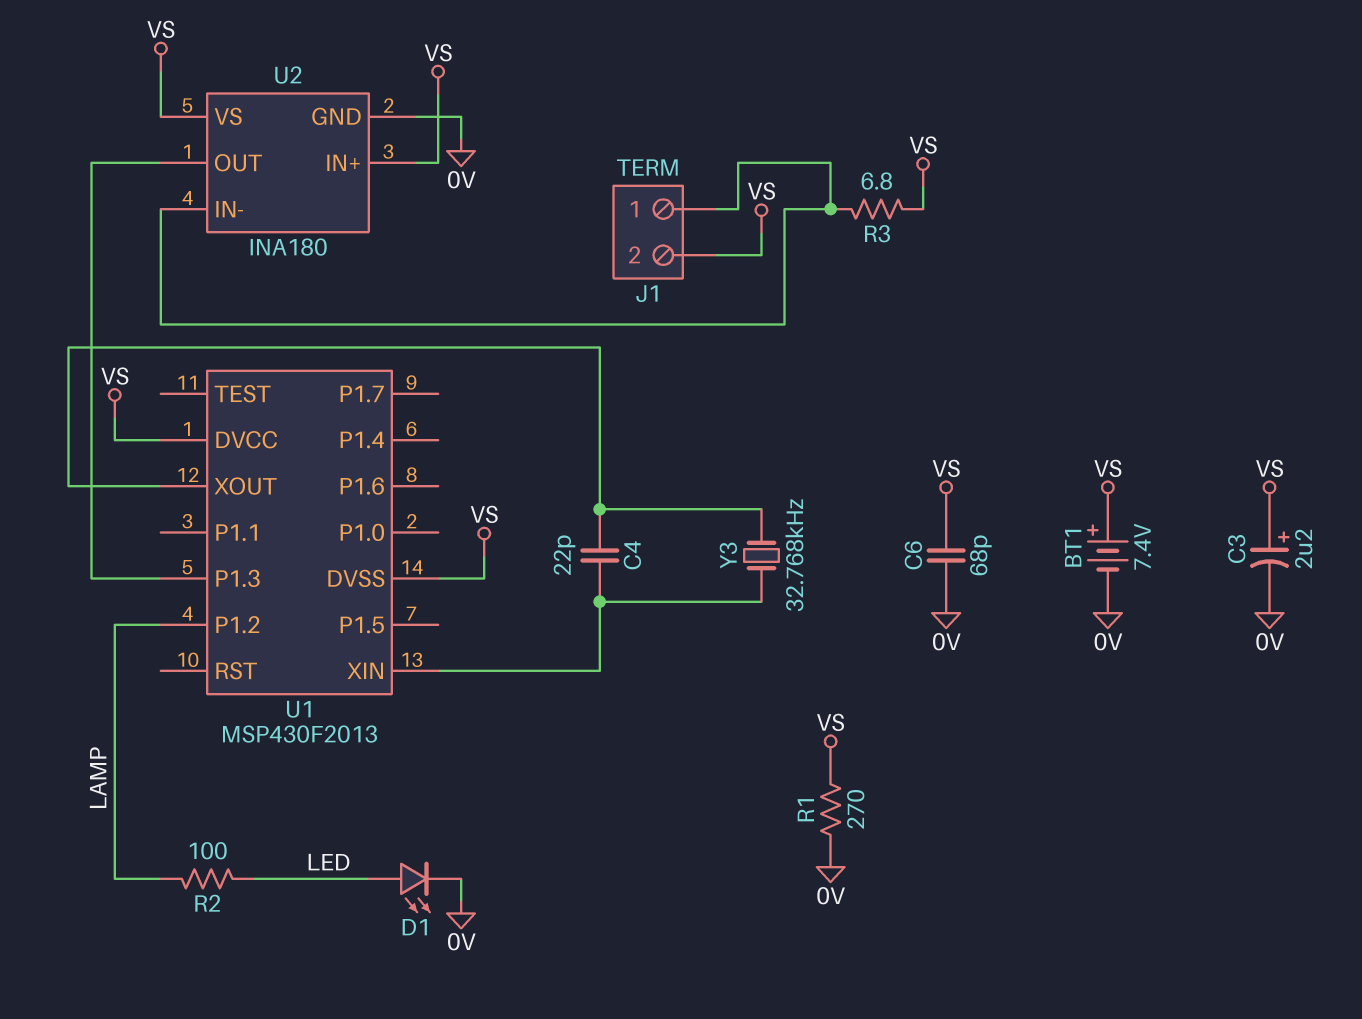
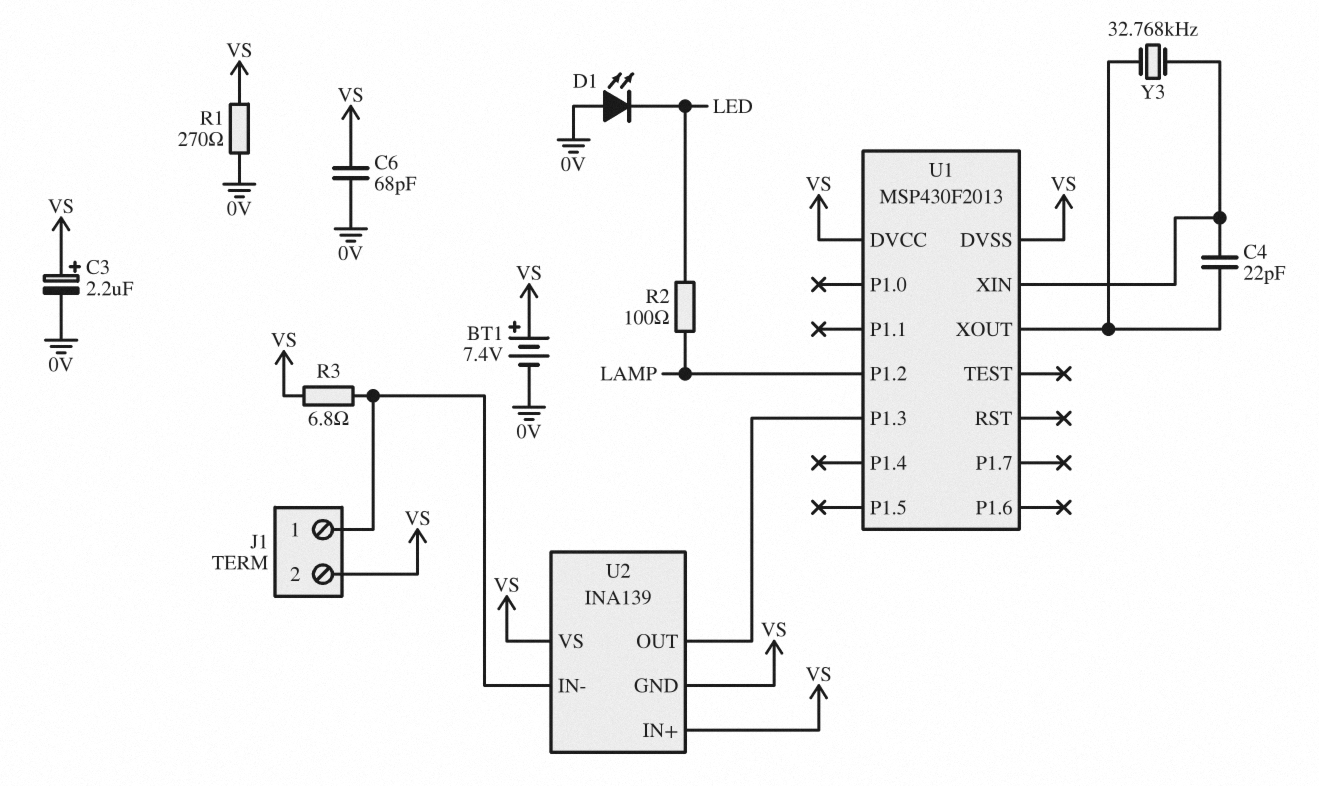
D1: LED (A LED, K 0V) -> LED (A 0V, K LED)
U2: INA180 -> INA139
U2 pin GND: 0V -> VS

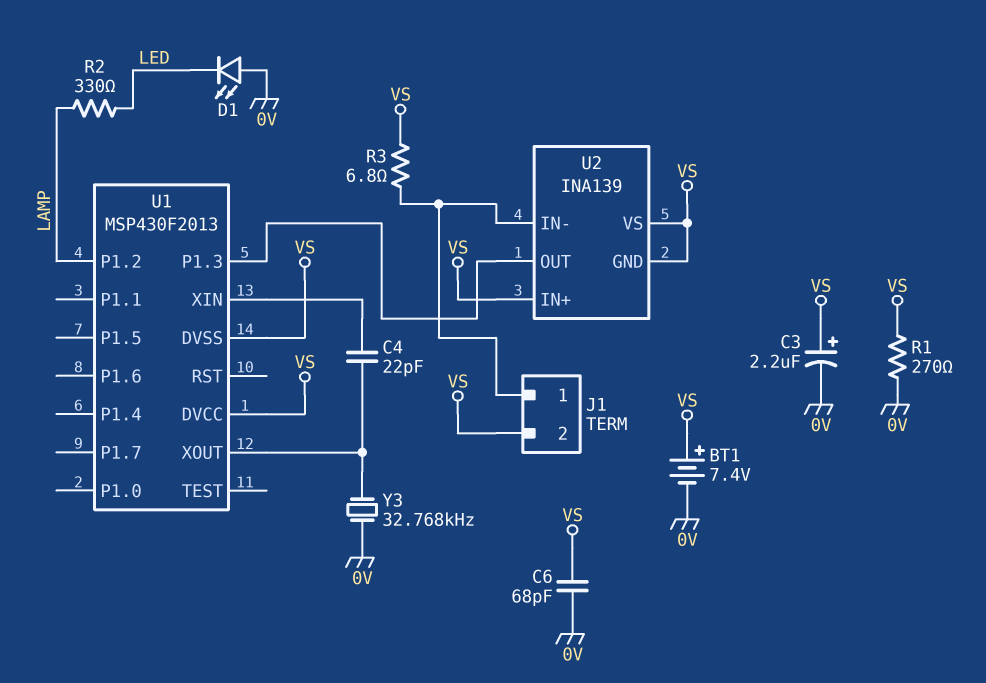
R2: 100 (LAMP, LED) -> 330 (LAMP, LED)
Y3: 32.768kHz (U1/XIN, U1/XOUT) -> 32.768kHz (0V, U1/XOUT)

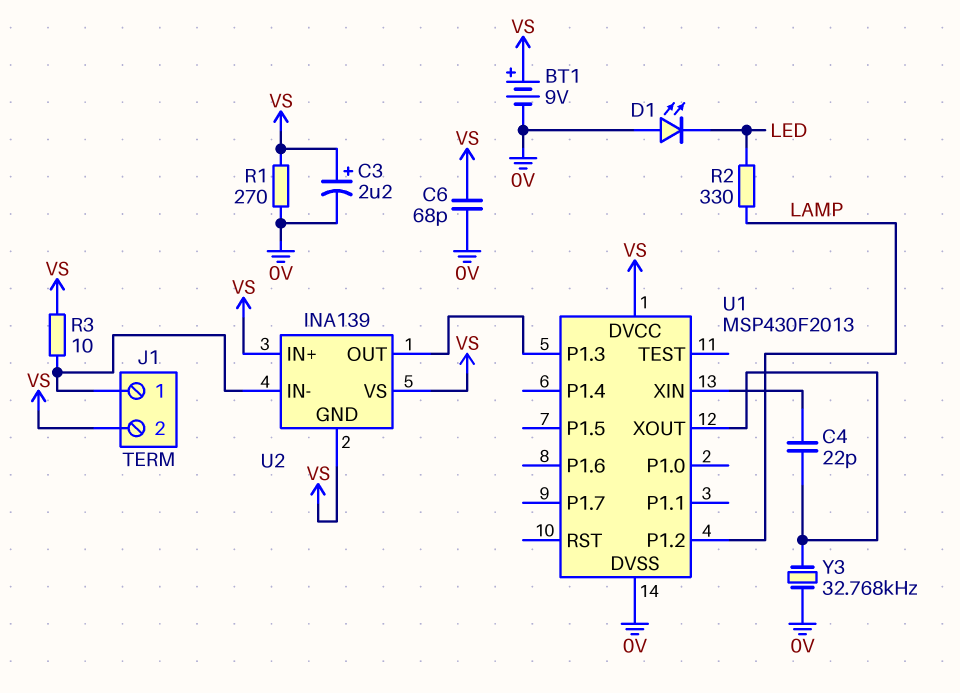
BT1: 7.4V (plus VS, minus 0V) -> 9V (plus VS, minus 0V)
R3: 6.8 (J1/1, VS) -> 10 (J1/1, VS)
U1 pin DVSS: VS -> 0V

